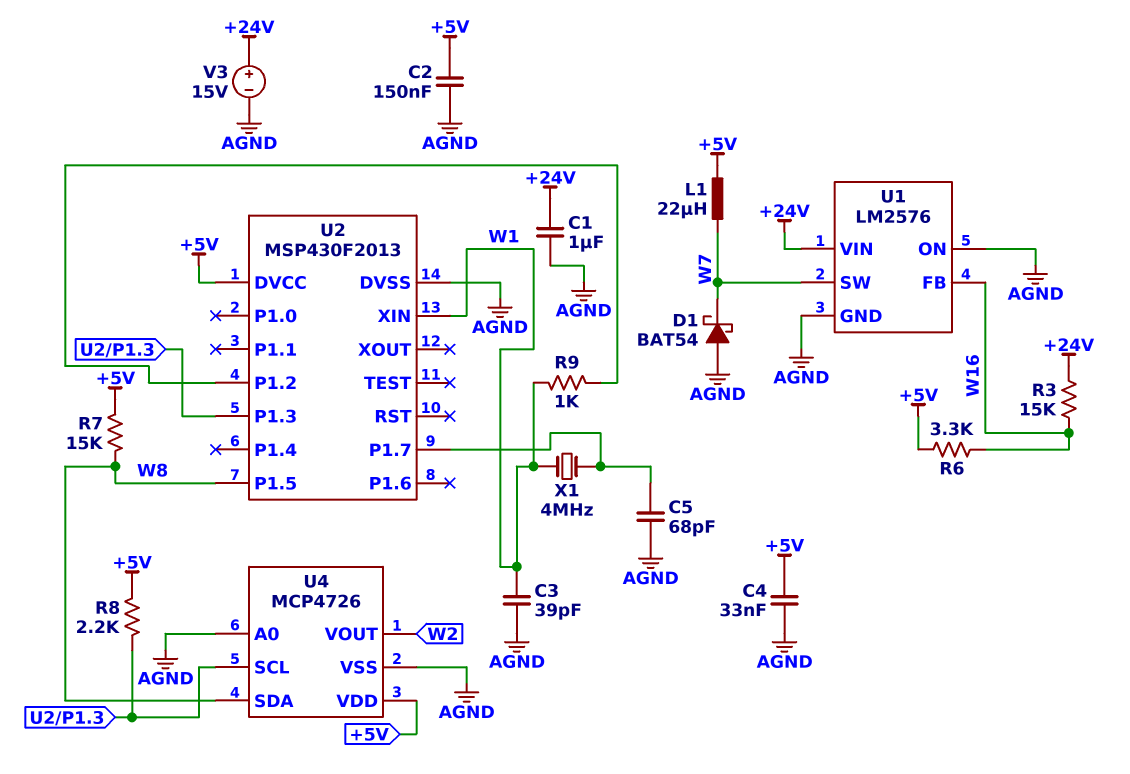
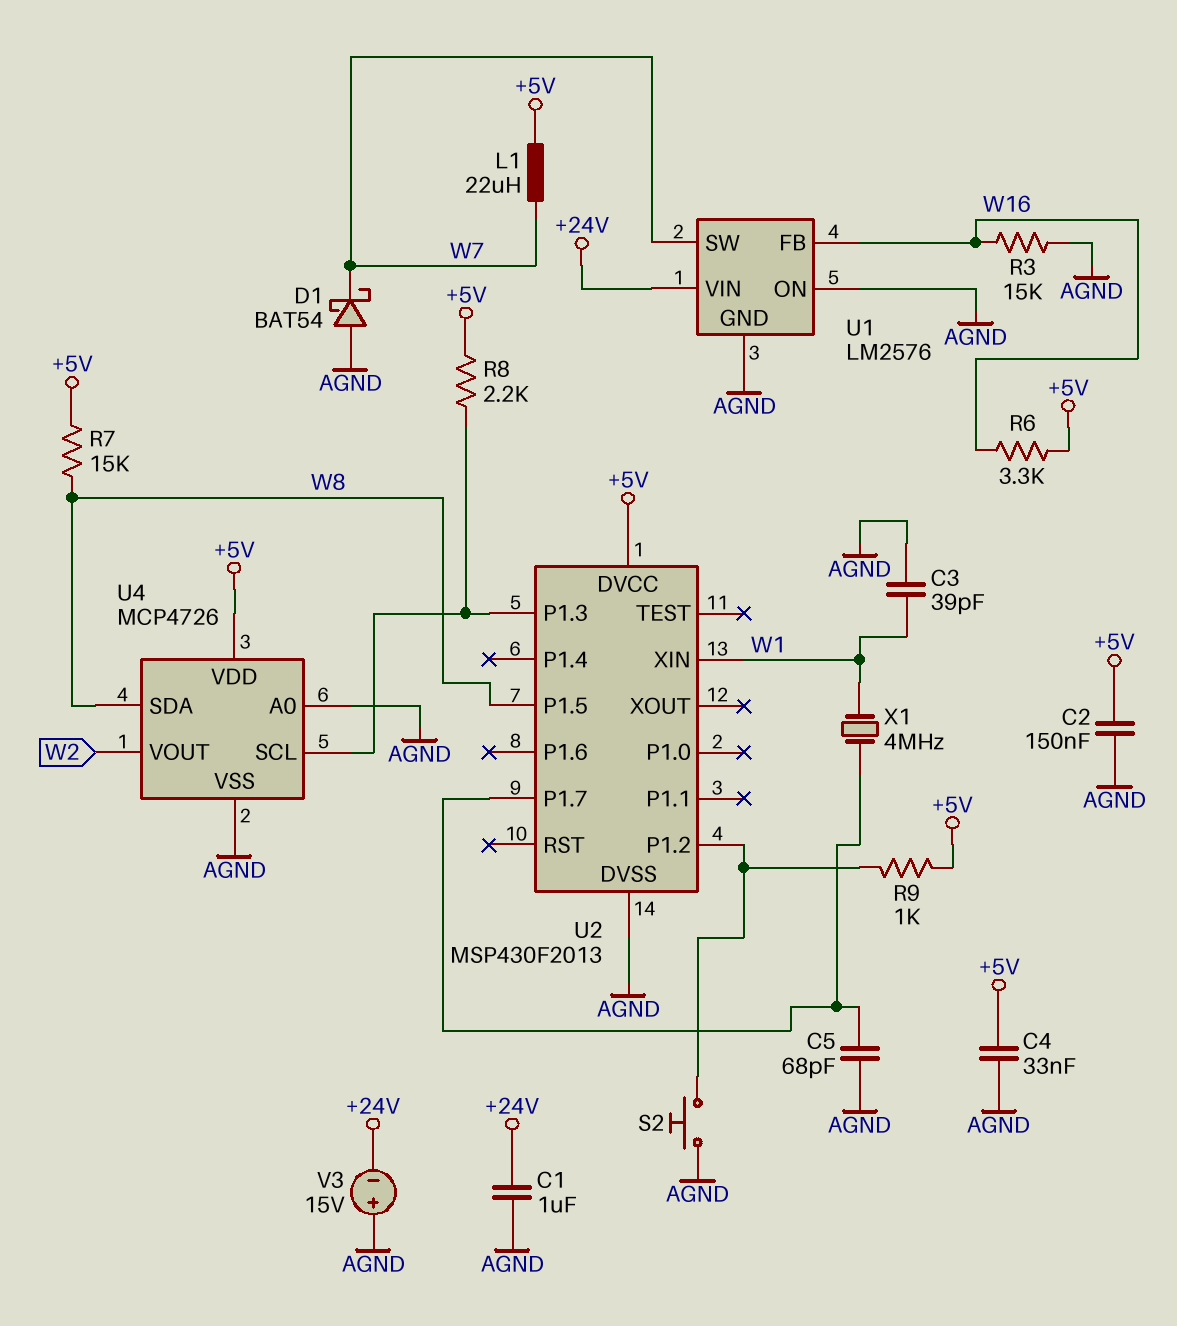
R3: 15k (+24V, W16) -> 15k (AGND, W16)
R9: 1k (U2/P1.2, W1) -> 1k (+5V, U2/P1.2)
S2: none -> button (AGND, U2/P1.2)
V3: 15V (plus +24V, minus AGND) -> 15V (plus AGND, minus +24V)

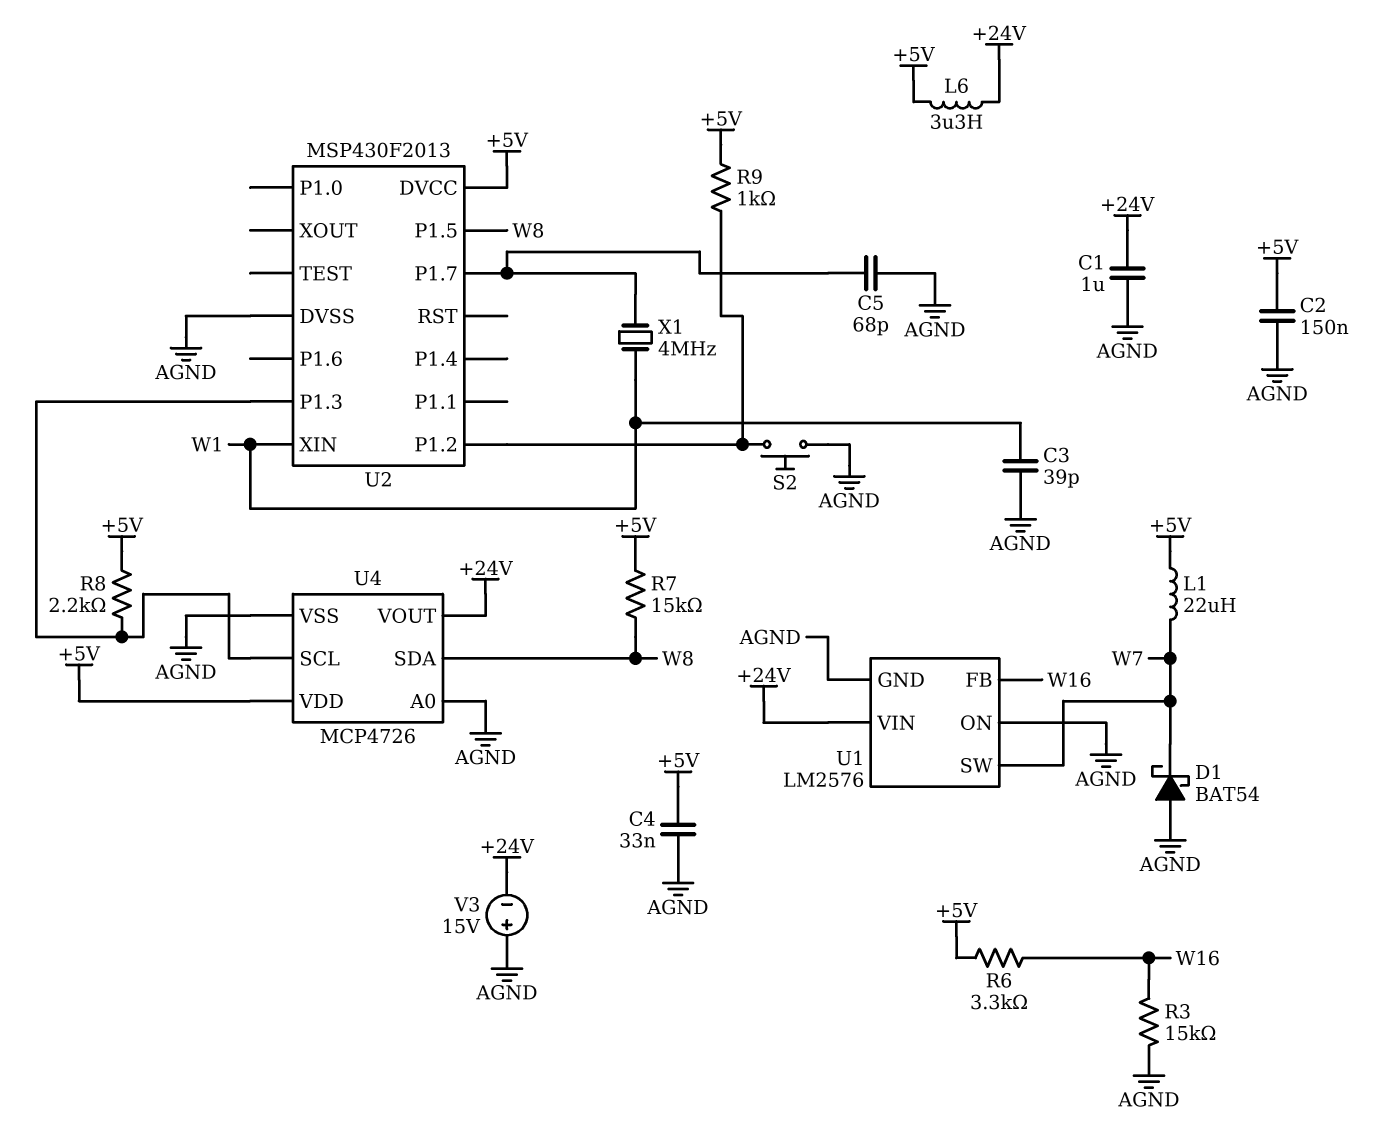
L6: none -> 3.3uH (+5V, +24V)
U4 pin VOUT: W2 -> +24V

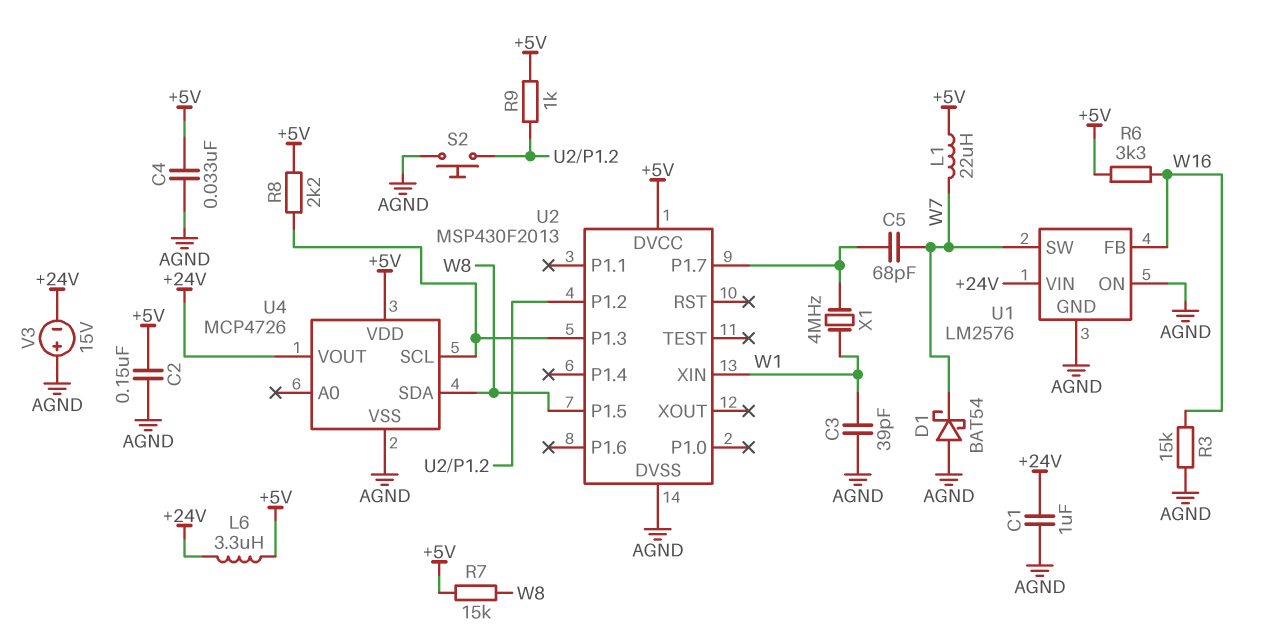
C5: 68pF (AGND, U2/P1.7) -> 68pF (U2/P1.7, W7)
U4 pin A0: AGND -> none

